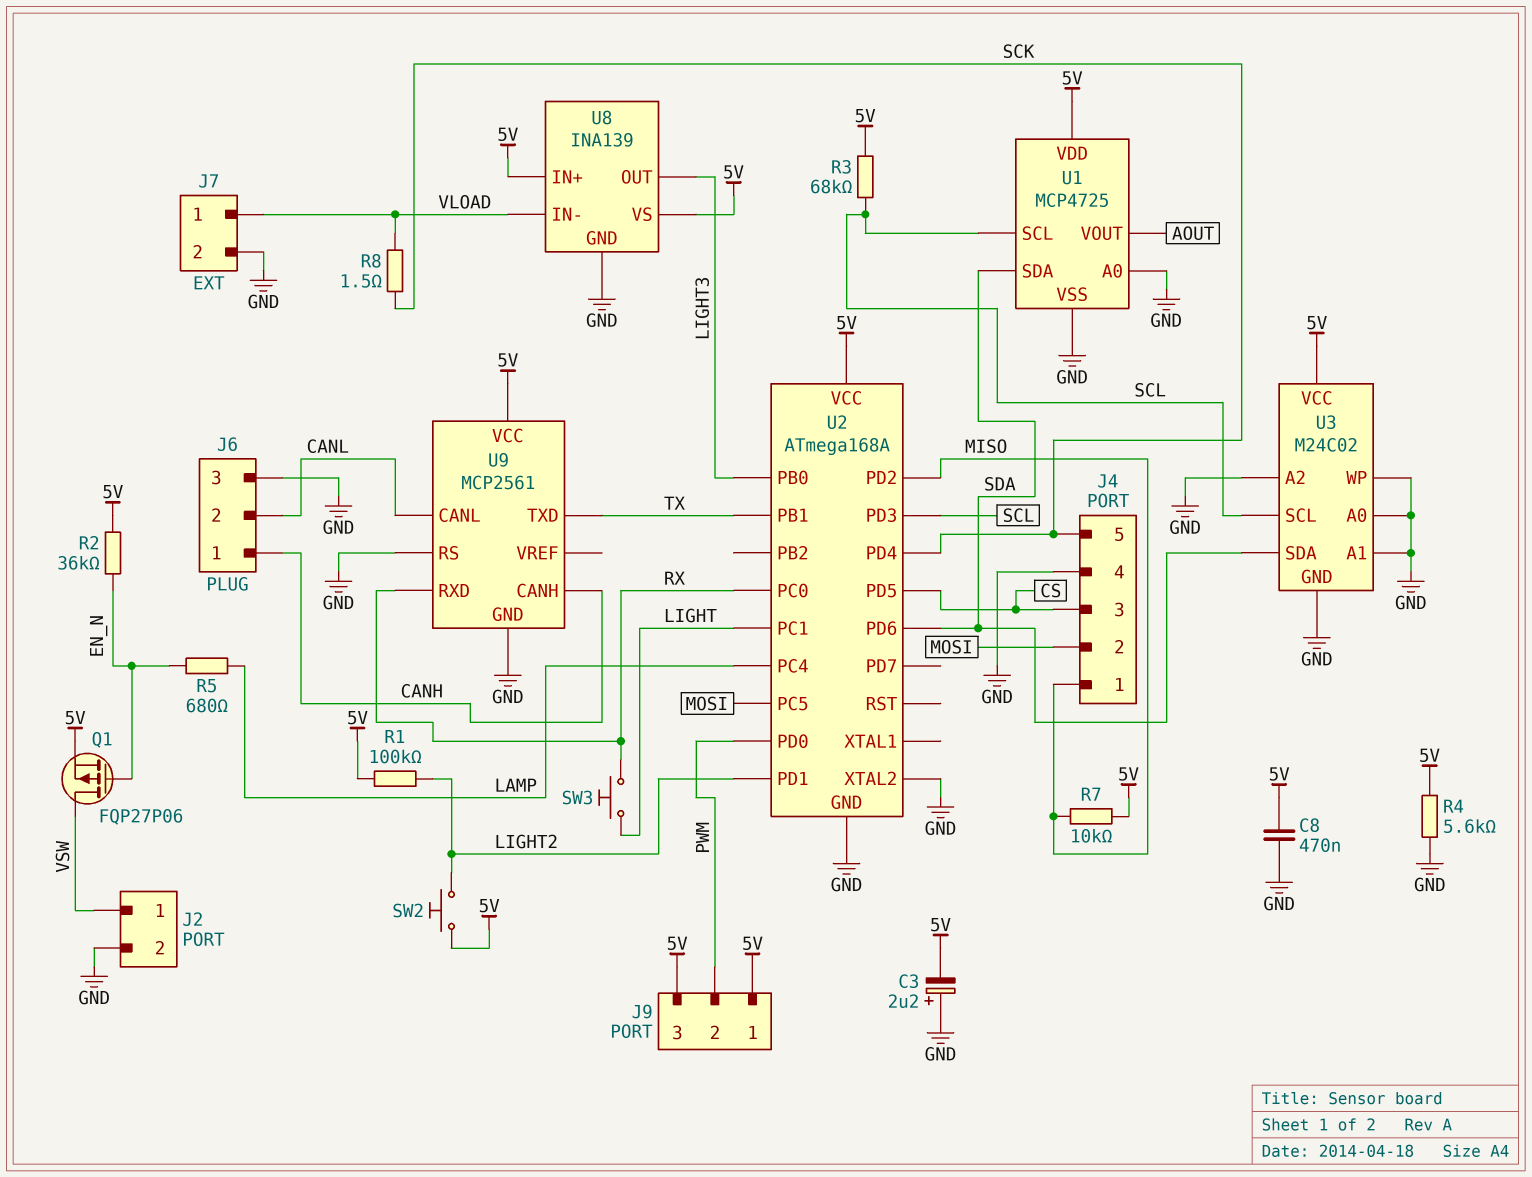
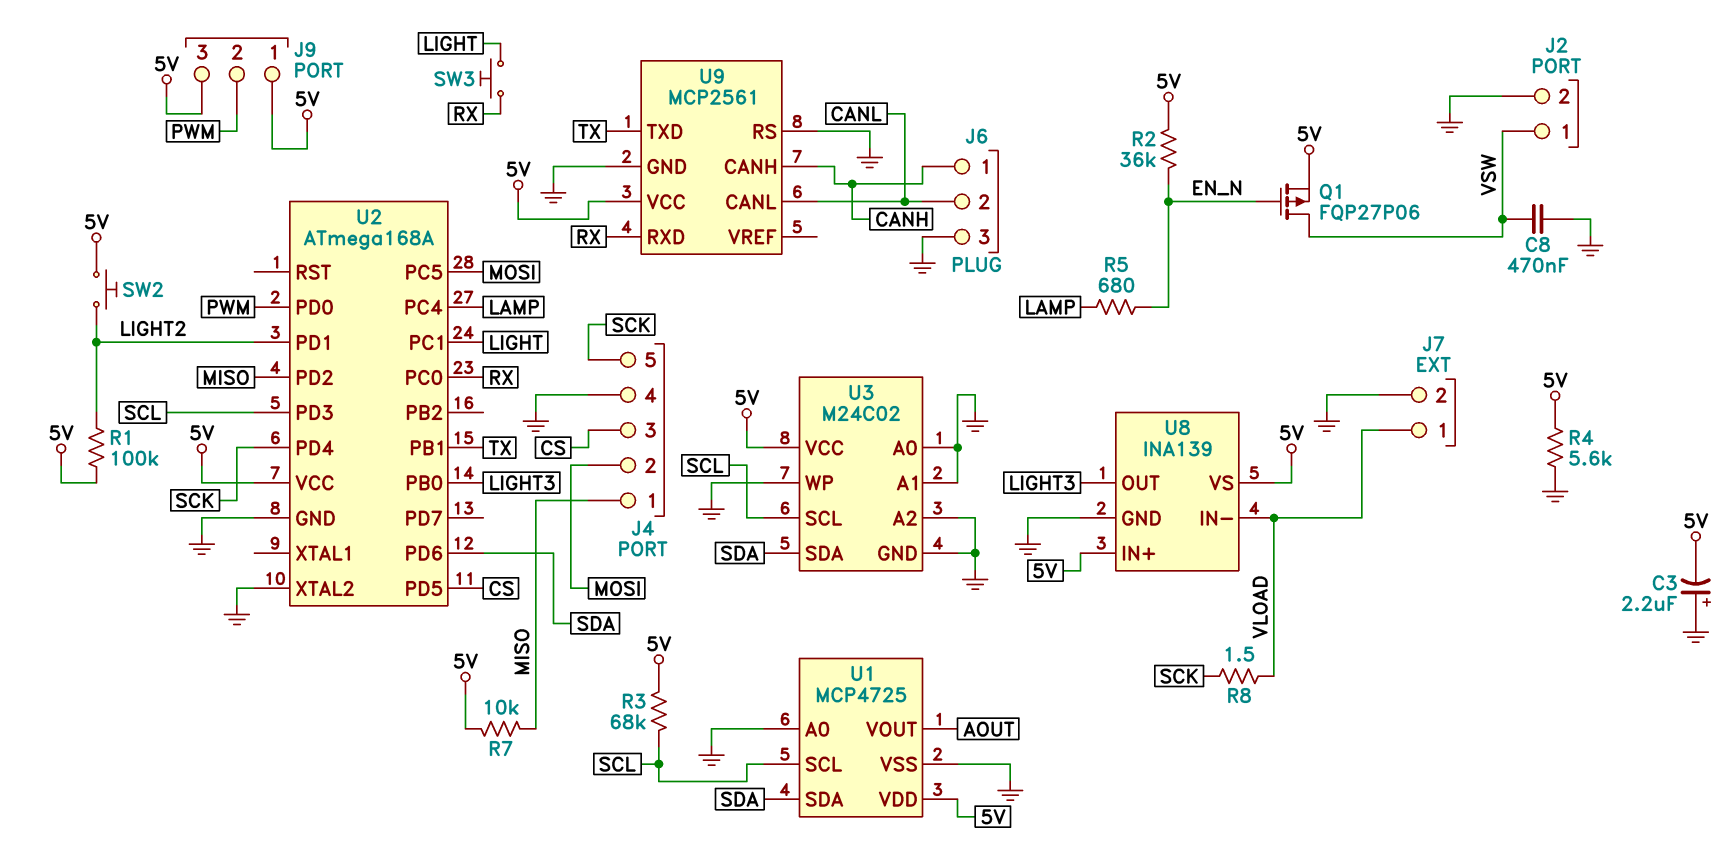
C8: 470nF (5V, GND) -> 470nF (GND, VSW)

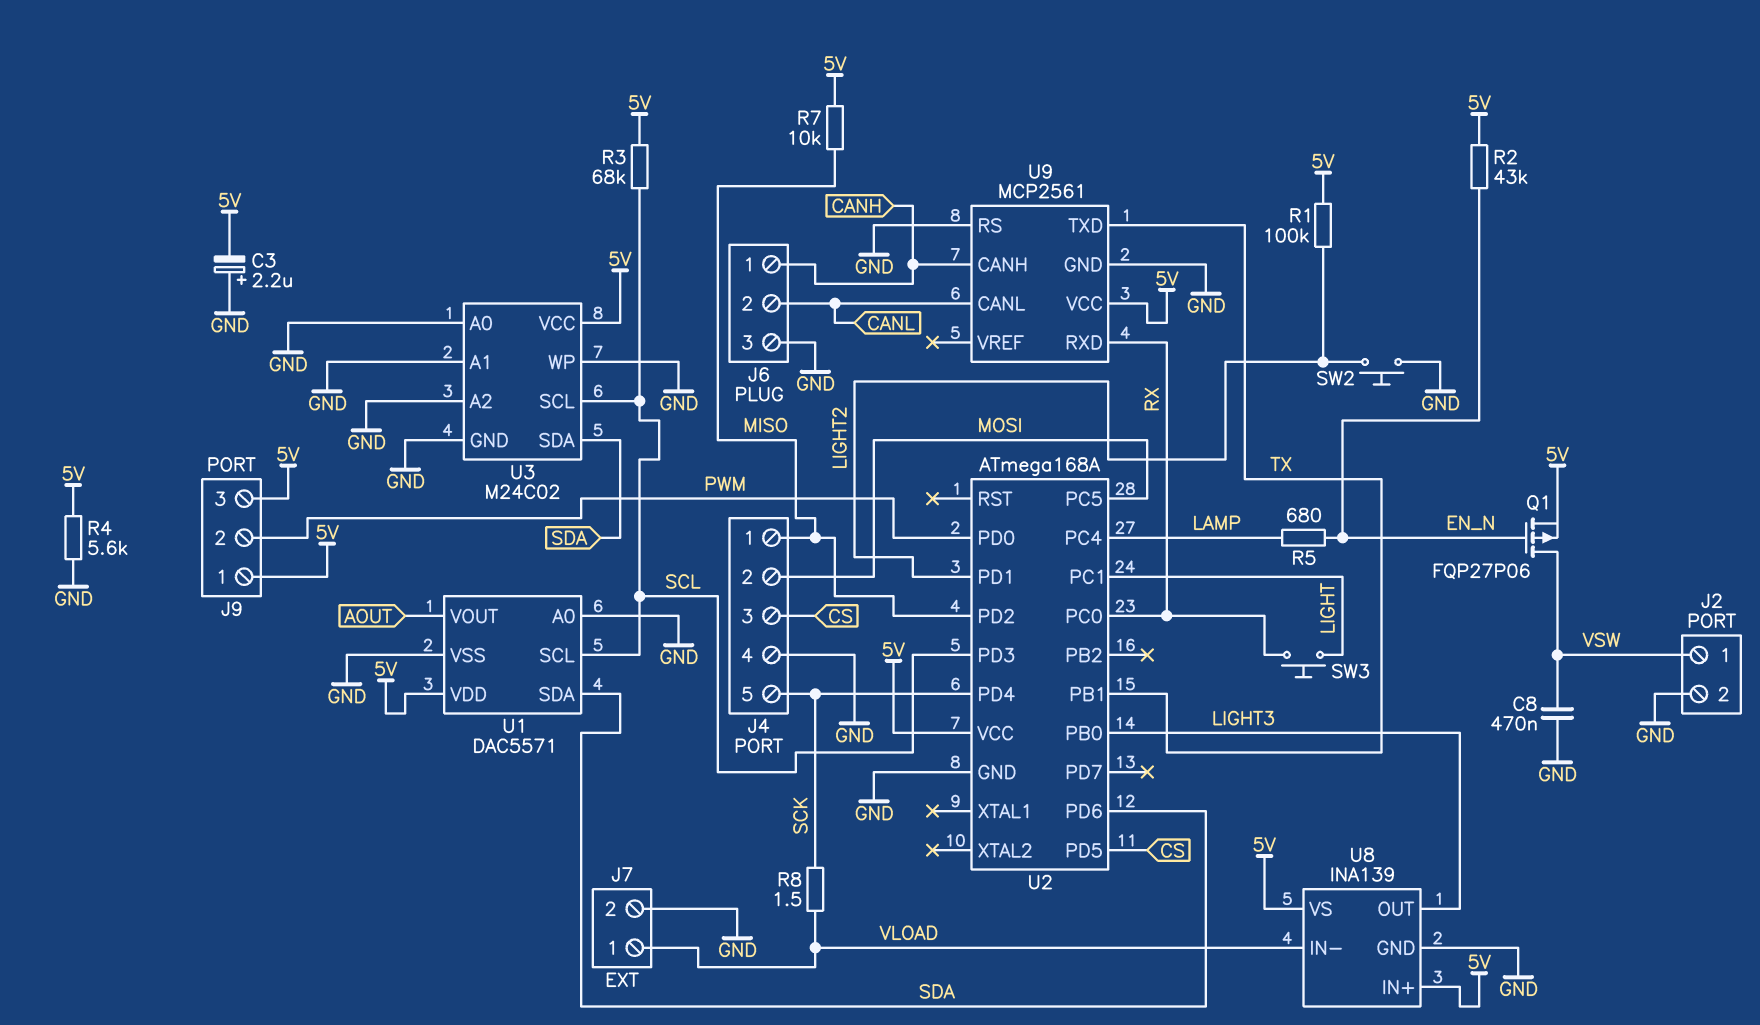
R2: 36k (5V, EN_N) -> 43k (5V, EN_N)
SW2: button (5V, LIGHT2) -> button (GND, LIGHT2)
U1: MCP4725 -> DAC5571
U2 pin XTAL2: GND -> none

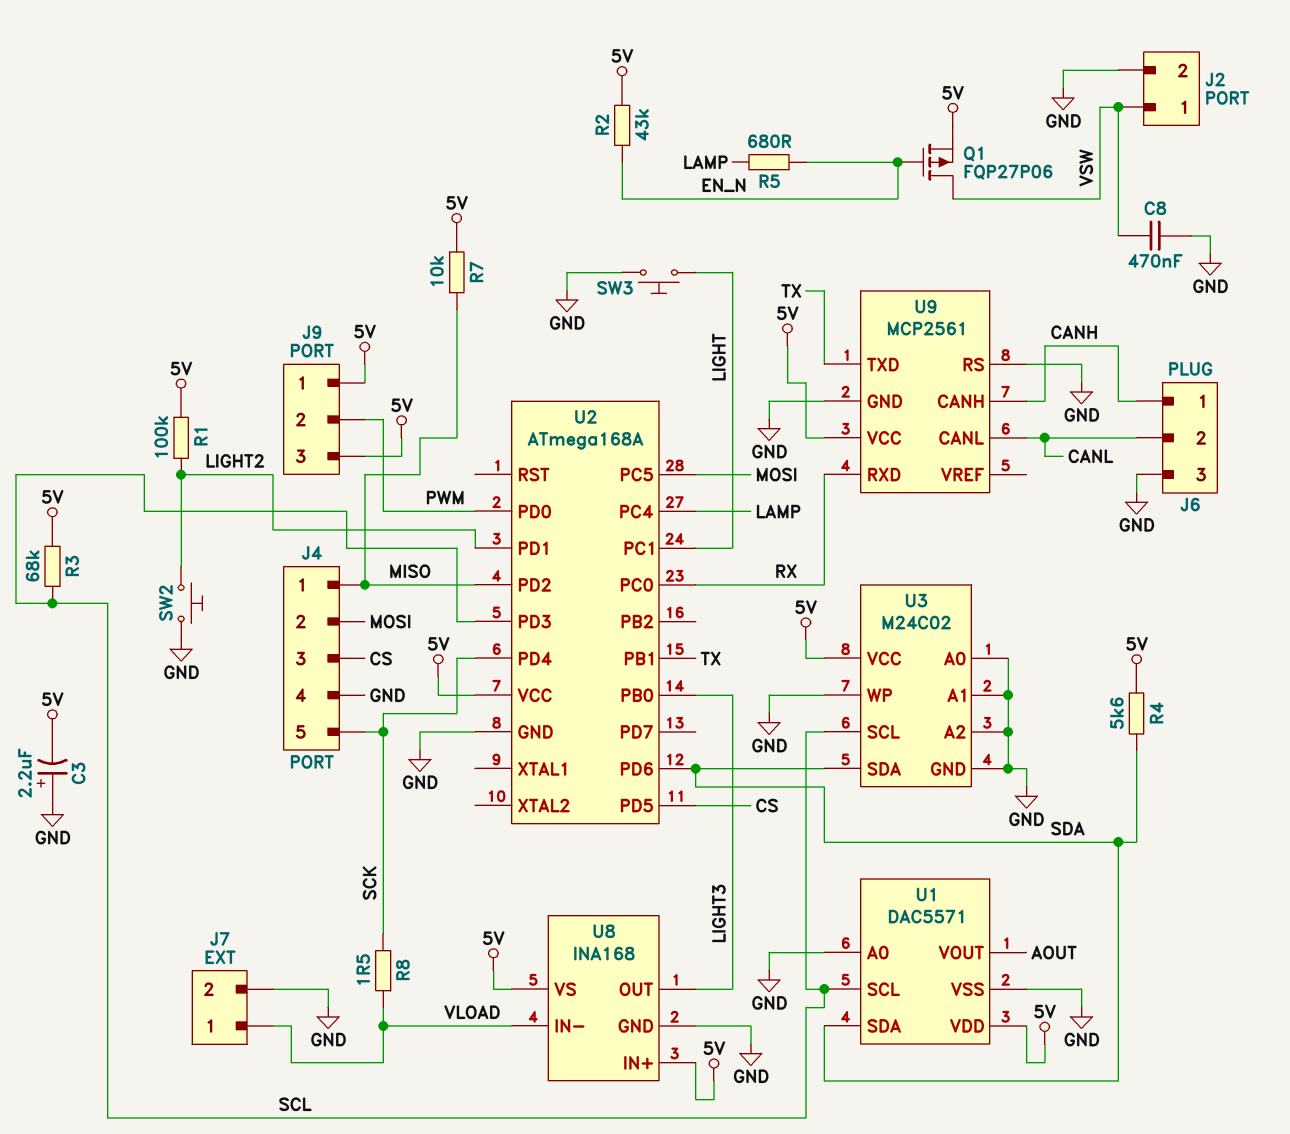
R4: 5.6k (5V, GND) -> 5.6k (5V, SDA)
SW3: button (LIGHT, RX) -> button (GND, LIGHT)
U8: INA139 -> INA168

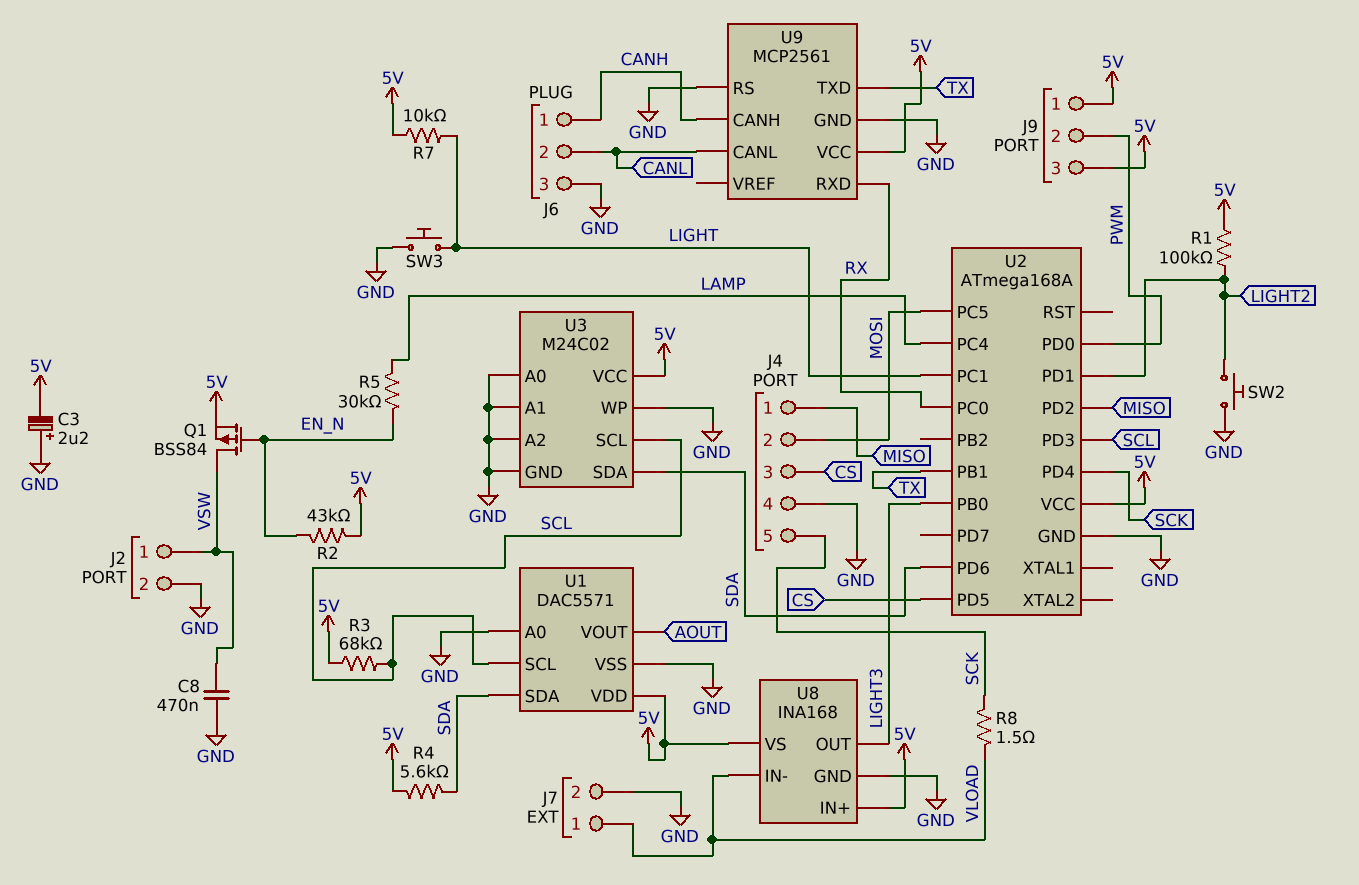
Q1: PMOS FQP27P06 (G EN_N, D VSW, S 5V) -> PMOS BSS84 (G EN_N, D VSW, S 5V)
R5: 680 (EN_N, LAMP) -> 30k (EN_N, LAMP)
R7: 10k (5V, MISO) -> 10k (5V, LIGHT)

